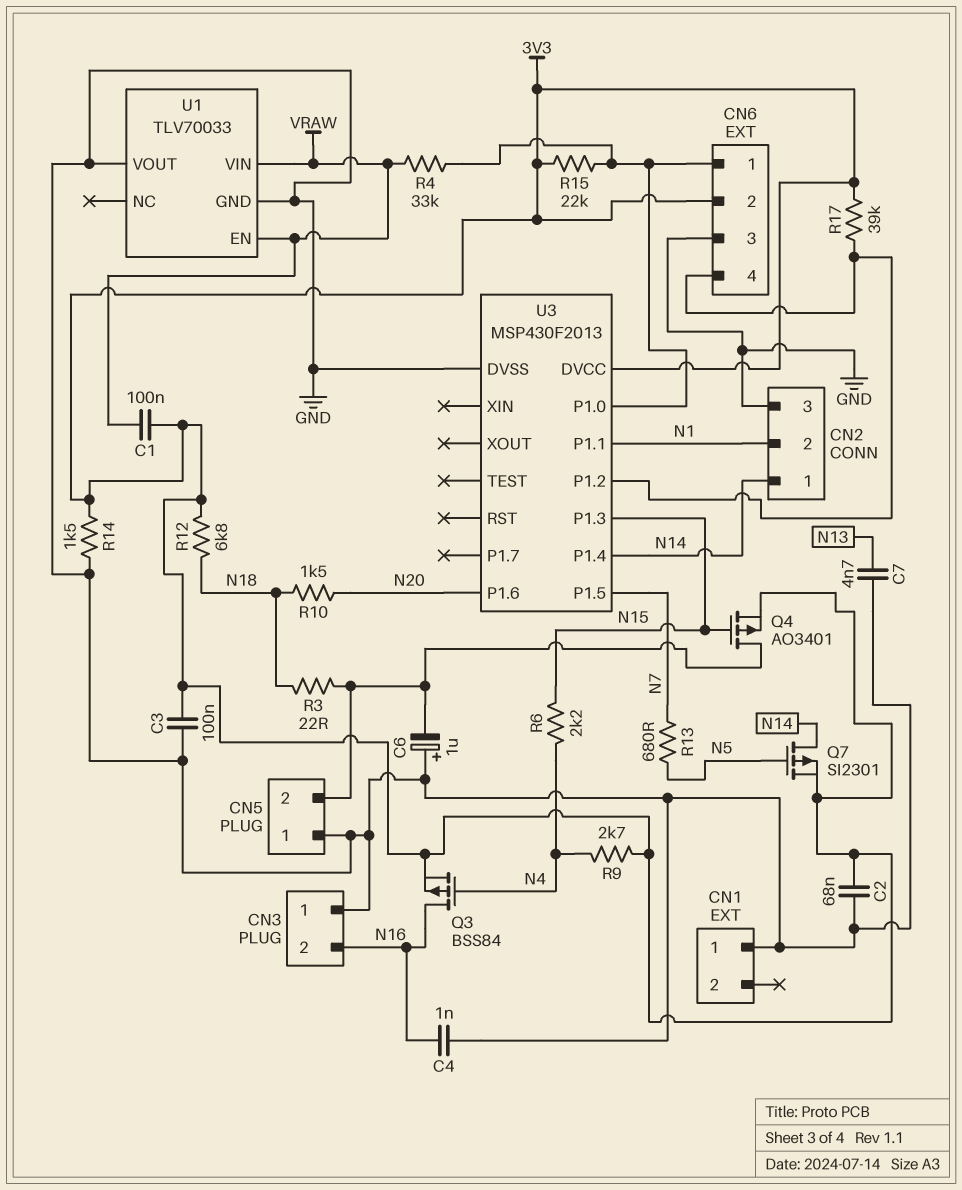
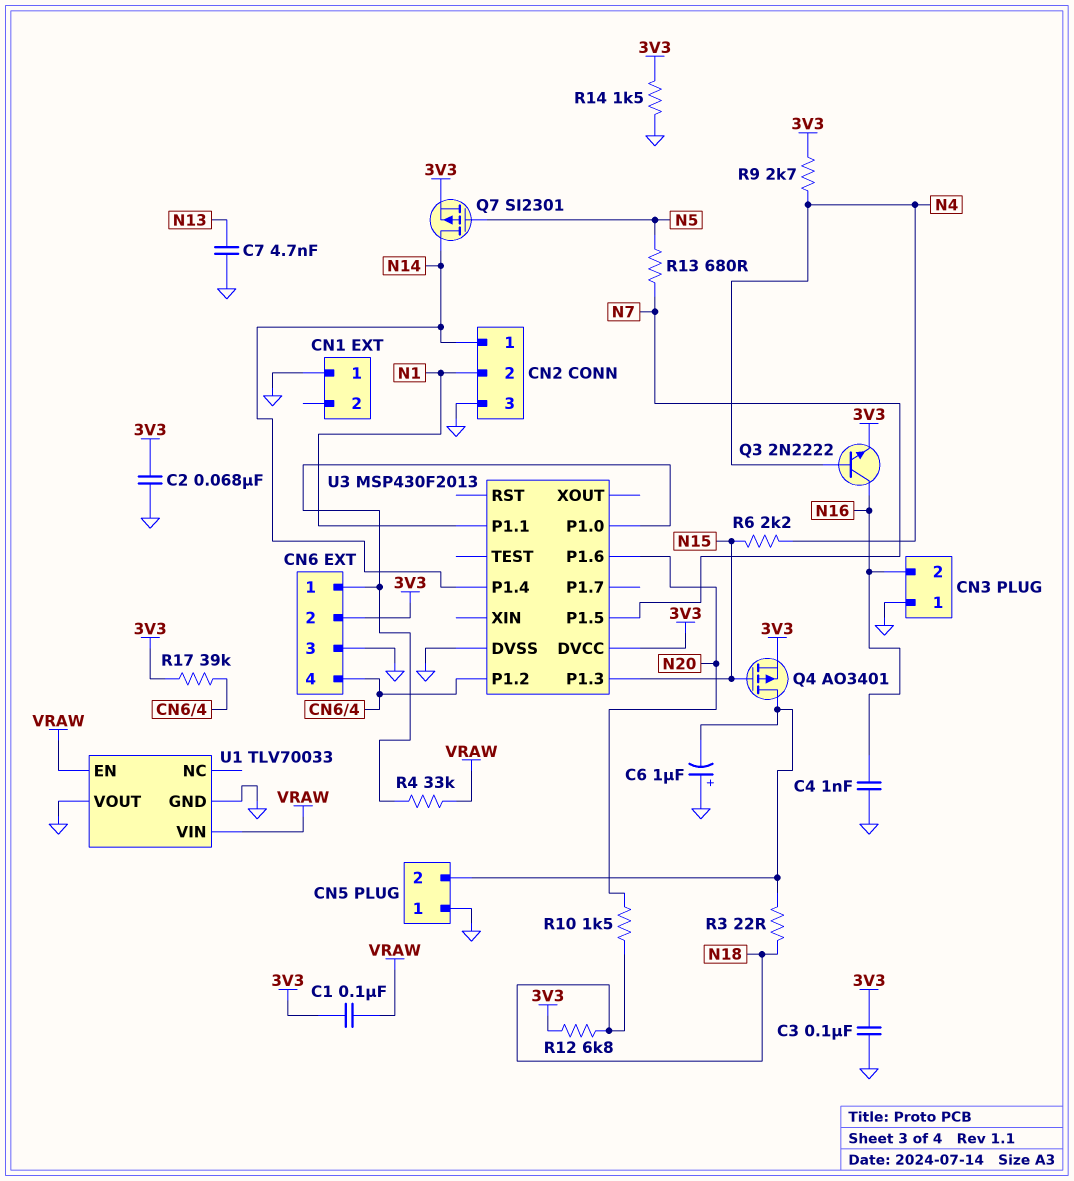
Q3: PMOS BSS84 (G N4, D N16, S 3V3) -> NPN 2N2222 (B N4, C N16, E 3V3)
R15: 22k (3V3, CN6/1) -> none

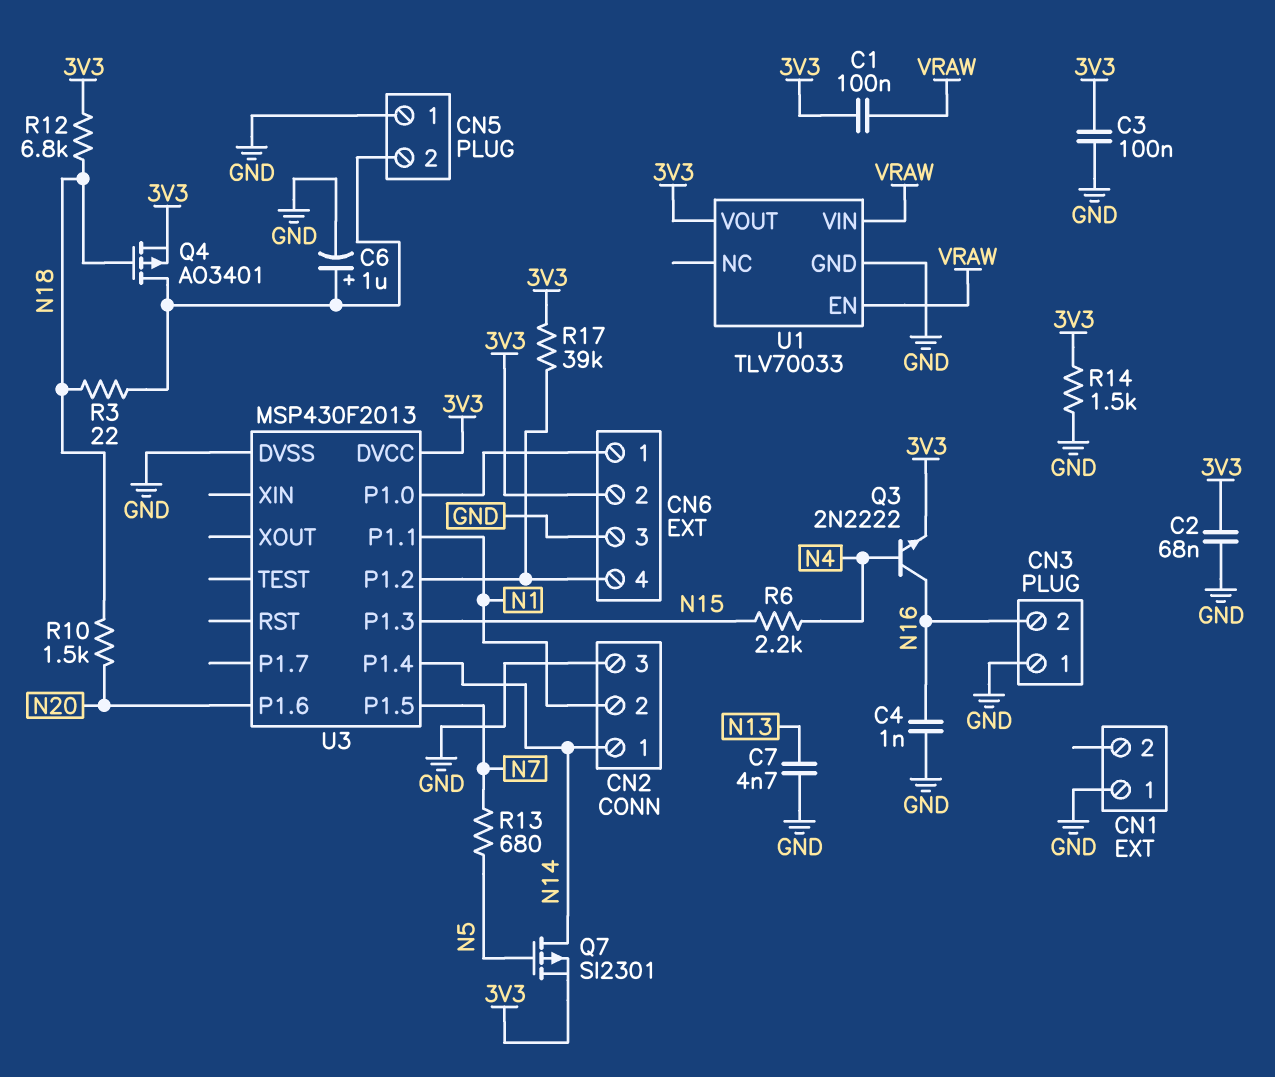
C6: 1uF (plus GND, minus CN5/2) -> 1uF (plus CN5/2, minus GND)
Q4: PMOS AO3401 (G N15, D CN5/2, S 3V3) -> PMOS AO3401 (G N18, D CN5/2, S 3V3)
R4: 33k (CN6/1, VRAW) -> none
R9: 2.7k (3V3, N4) -> none
U1 pin VOUT: GND -> 3V3

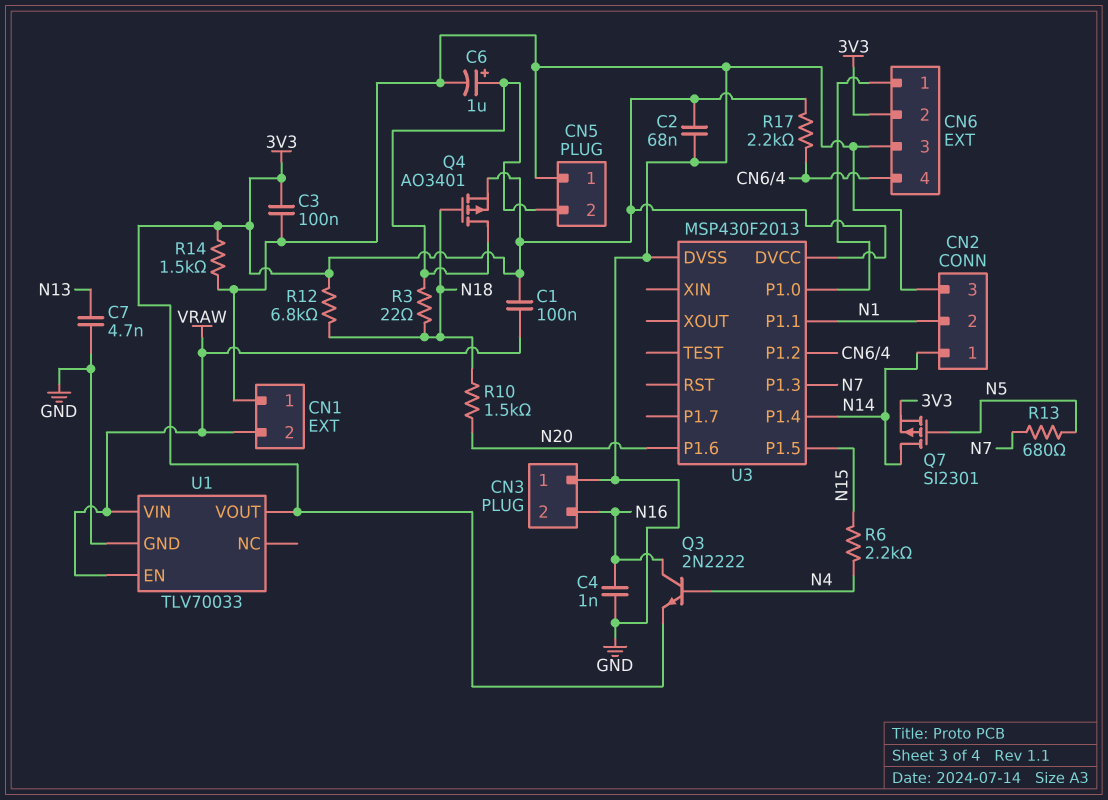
CN1 pin 2: none -> VRAW
R17: 39k (3V3, CN6/4) -> 2.2k (3V3, CN6/4)
U3 pin P1.3: N15 -> N7
U3 pin P1.5: N7 -> N15

